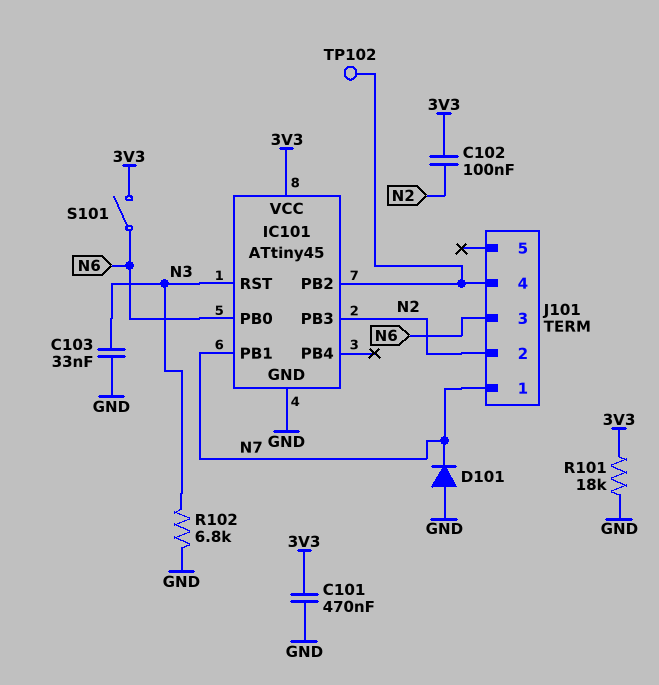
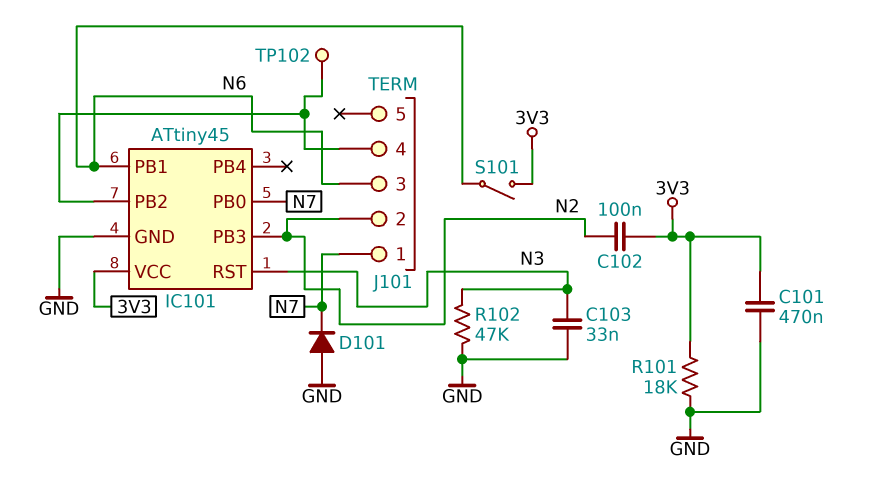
IC101 pin PB0: N6 -> N7
IC101 pin PB1: N7 -> N6
R102: 6.8k (GND, N3) -> 47k (GND, N3)

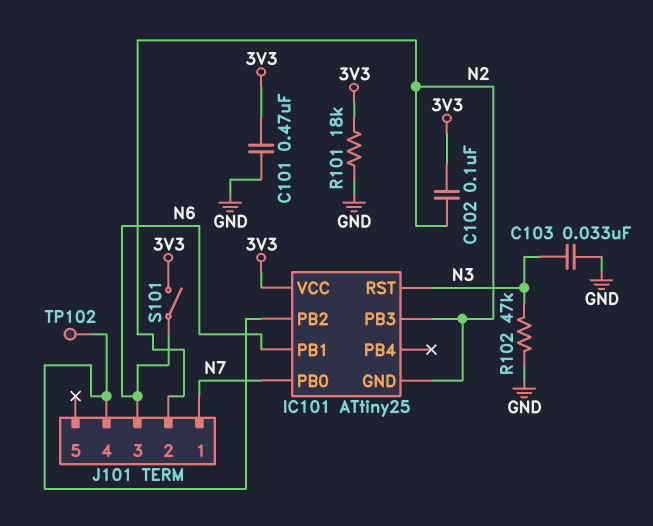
D101: diode (A GND, K N7) -> none
IC101: ATtiny45 -> ATtiny25
IC101 pin GND: GND -> N2

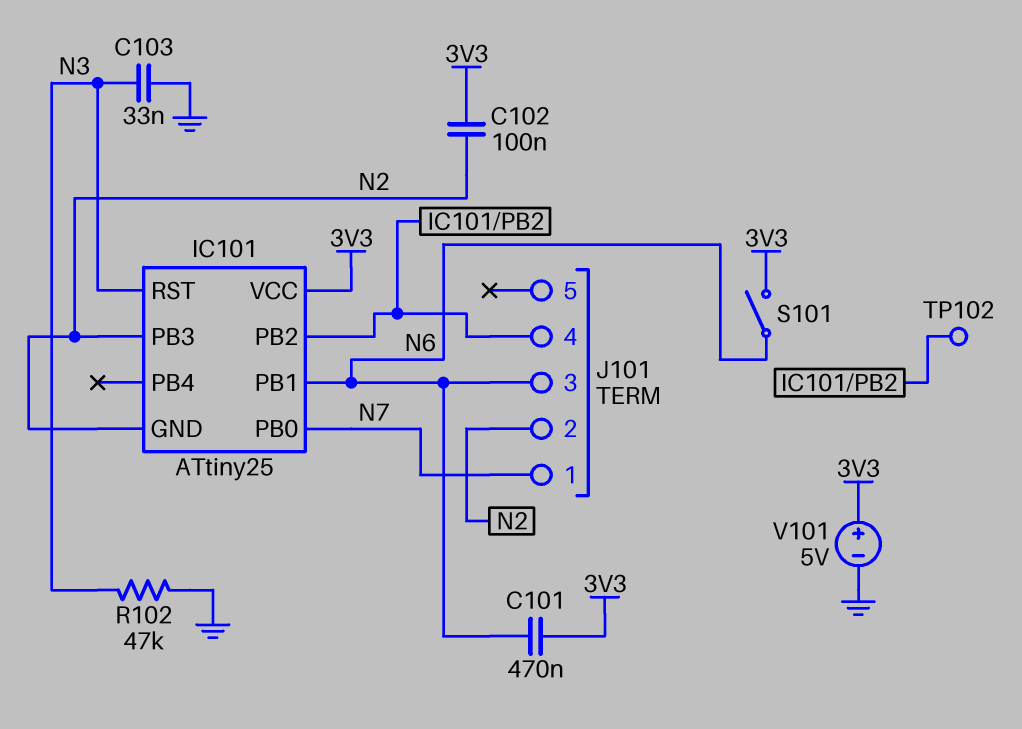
C101: 470nF (3V3, GND) -> 470nF (3V3, N6)
R101: 18k (3V3, GND) -> none
V101: none -> 5V (plus 3V3, minus GND)

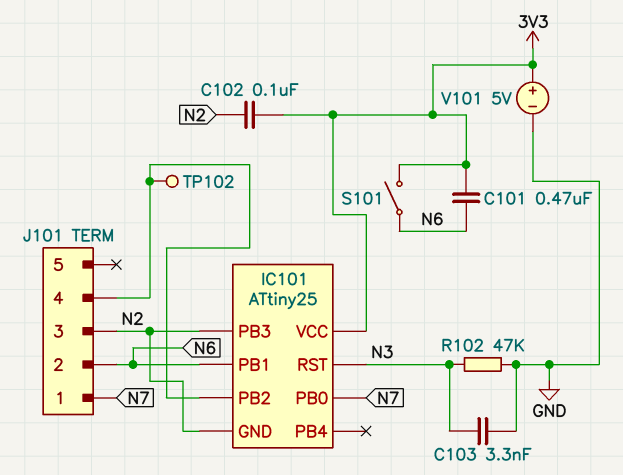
C103: 33nF (GND, N3) -> 3.3nF (GND, N3)
J101 pin 2: N2 -> N6
J101 pin 3: N6 -> N2

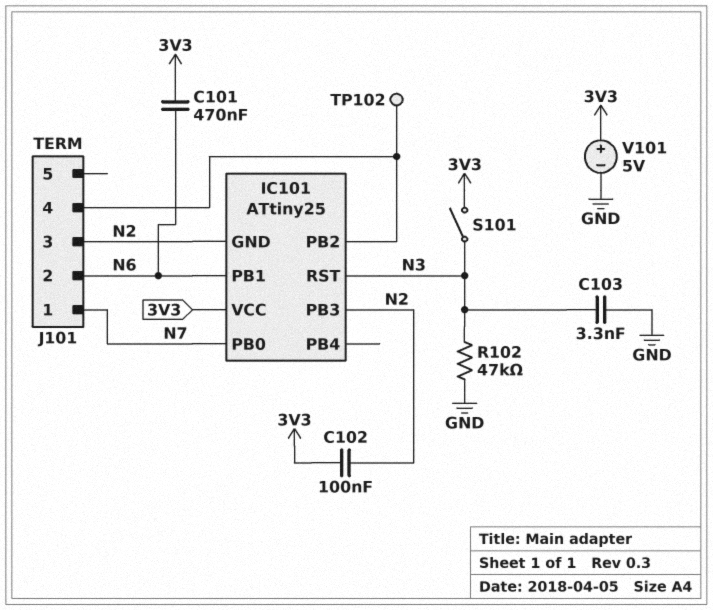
S101: switch (3V3, N6) -> switch (3V3, N3)

